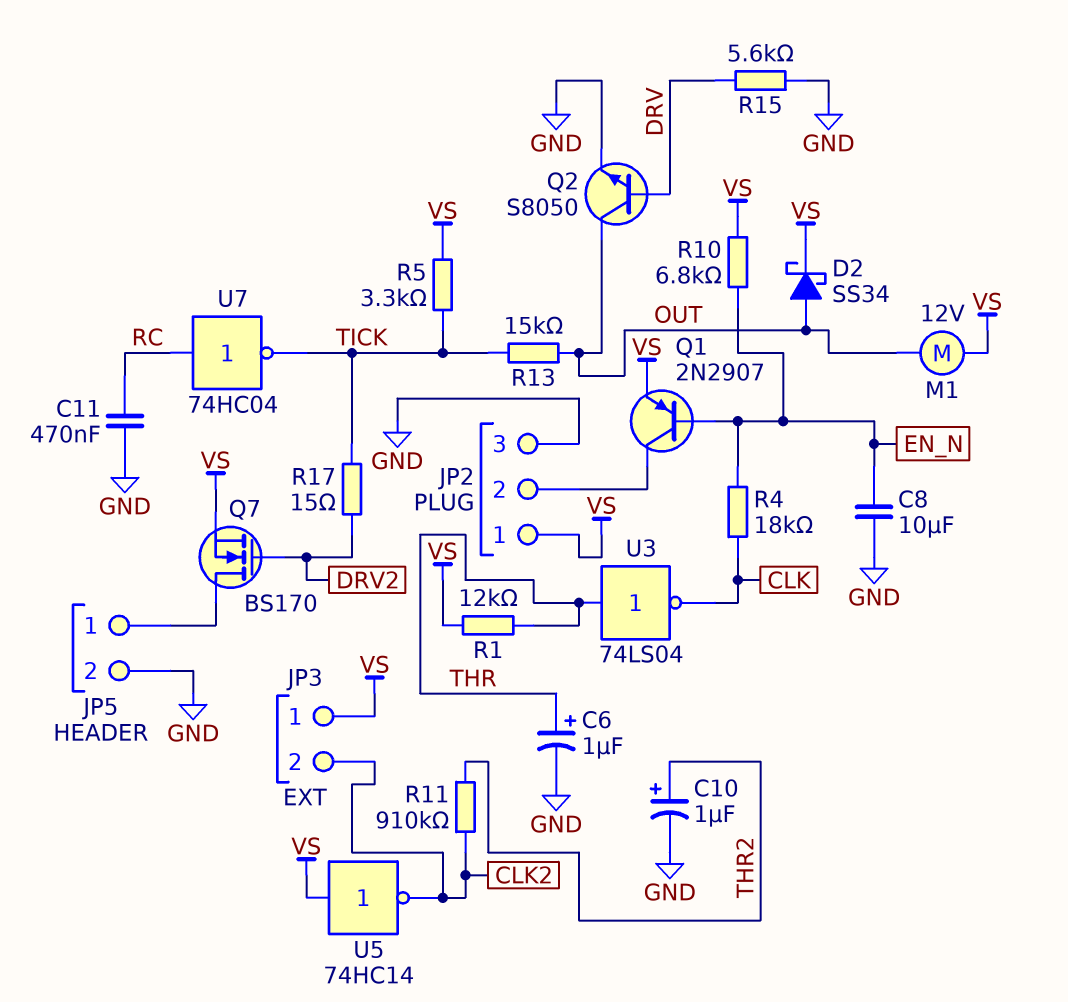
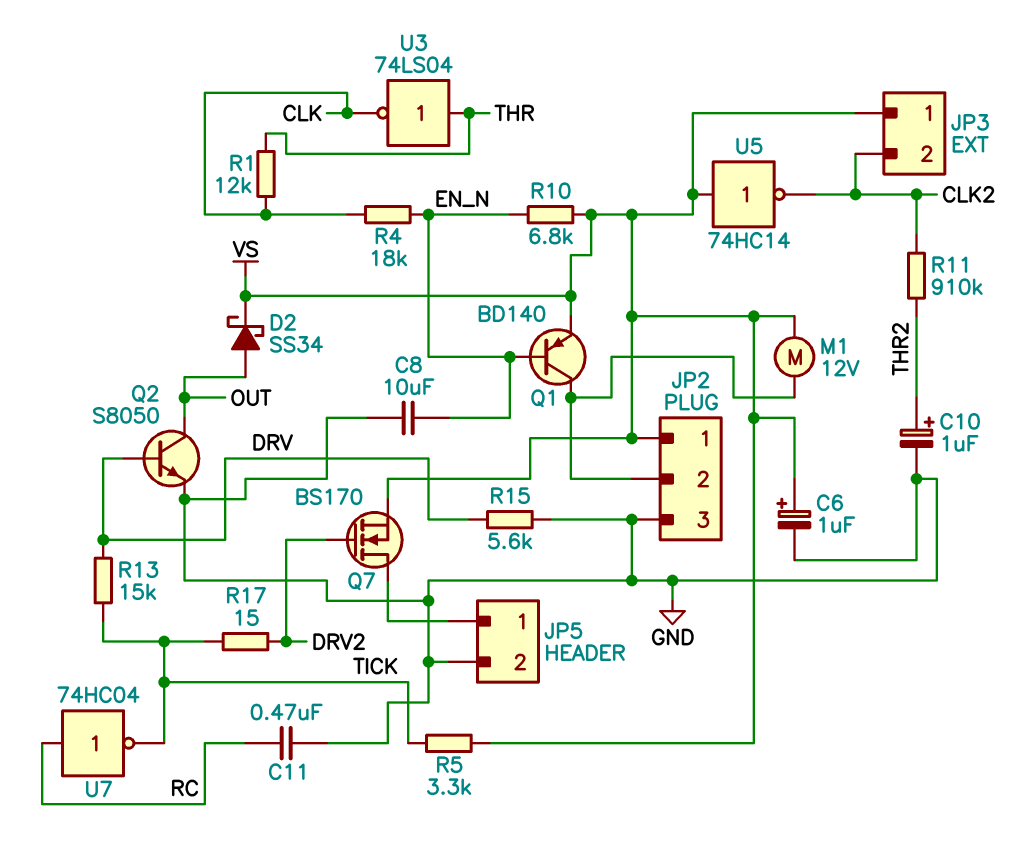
C6: 1uF (plus THR, minus GND) -> 1uF (plus VS, minus GND)
M1: motor 12V (OUT, VS) -> motor 12V (JP2/2, VS)
Q1: PNP 2N2907 (B EN_N, C JP2/2, E VS) -> PNP BD140 (B EN_N, C JP2/2, E VS)
R1: 12k (THR, VS) -> 12k (CLK, THR)
R13: 15k (OUT, TICK) -> 15k (DRV, TICK)

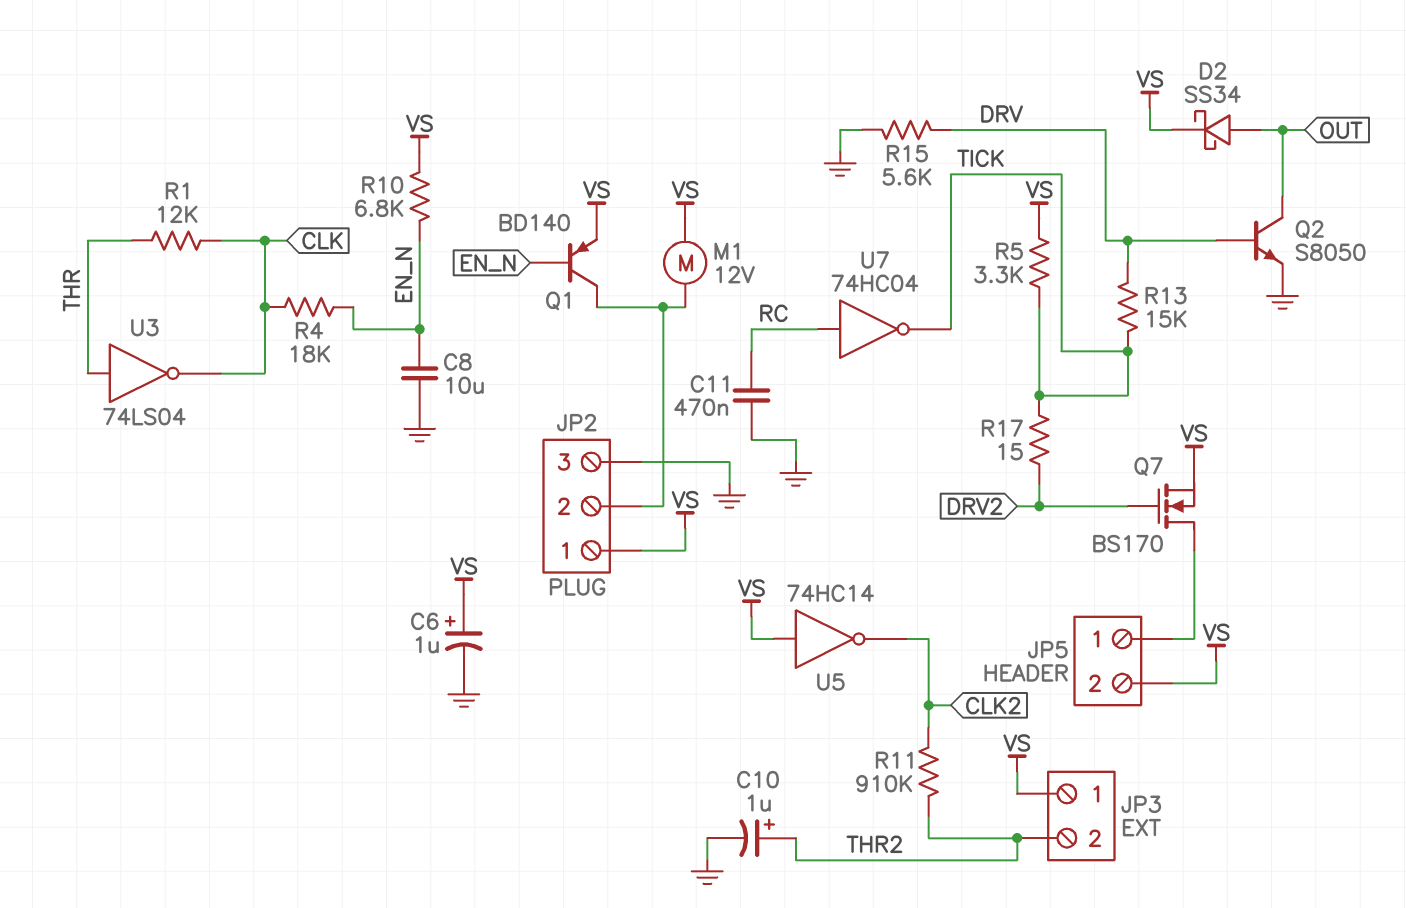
JP3 pin 2: CLK2 -> THR2
JP5 pin 2: GND -> VS

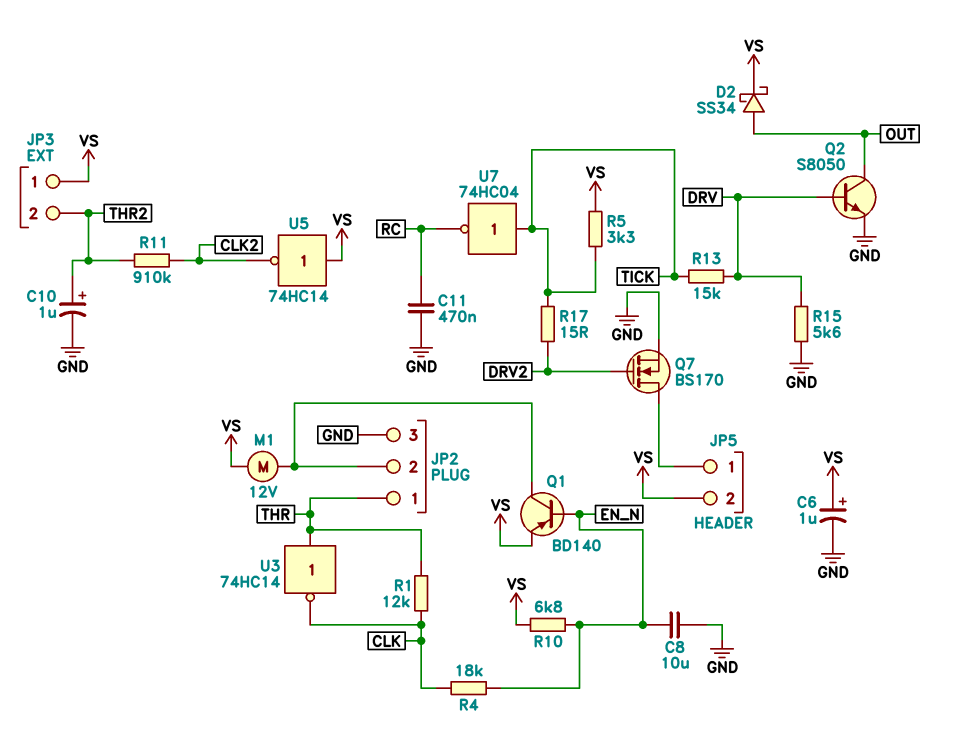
JP2 pin 1: VS -> THR
Q7: NMOS BS170 (G DRV2, D JP5/1, S VS) -> NMOS BS170 (G DRV2, D JP5/1, S GND)
U3: NOT 74LS04 (in THR, out CLK) -> NOT 74HC14 (in THR, out CLK)
U7: NOT 74HC04 (in RC, out TICK) -> NOT 74HC04 (in TICK, out RC)

